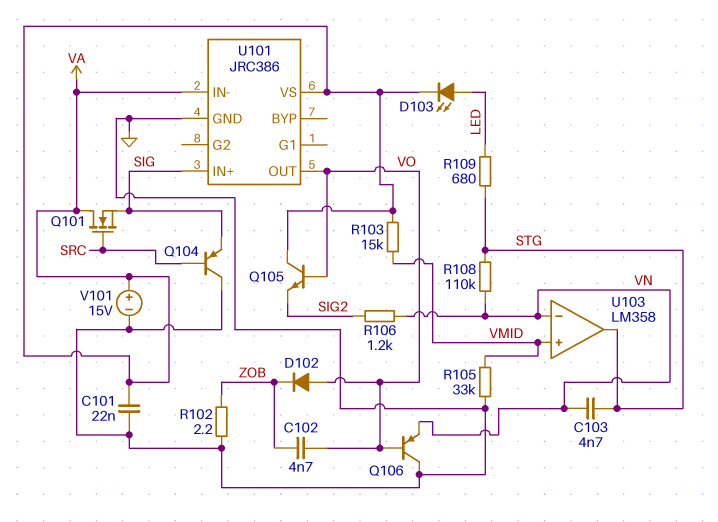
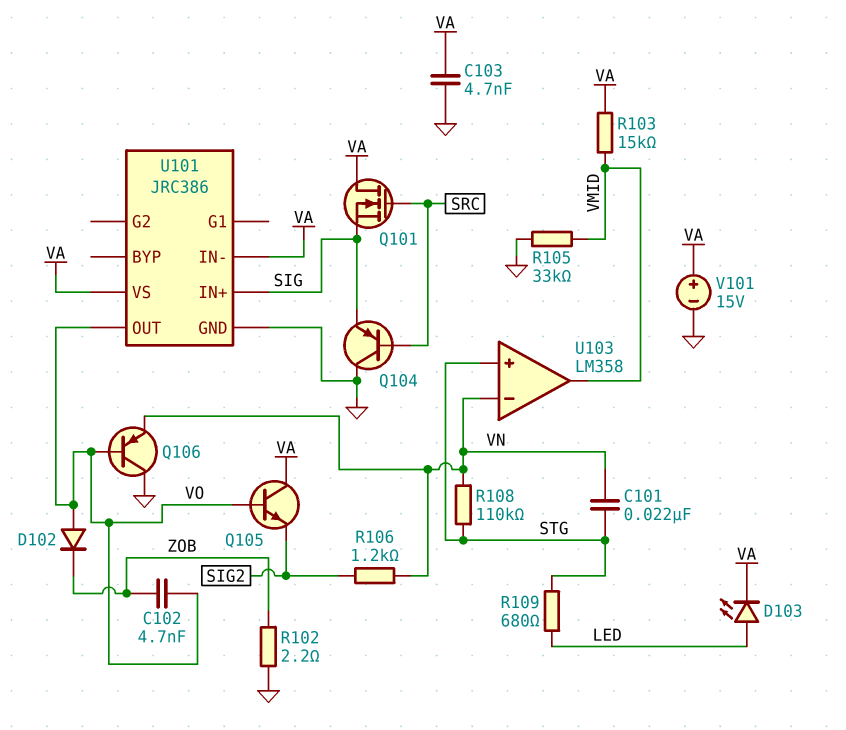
C101: 22nF (GND, VA) -> 22nF (STG, VN)
C103: 4.7nF (STG, VN) -> 4.7nF (GND, VA)
U103 pin in+: VMID -> STG
U103 pin out: STG -> VMID

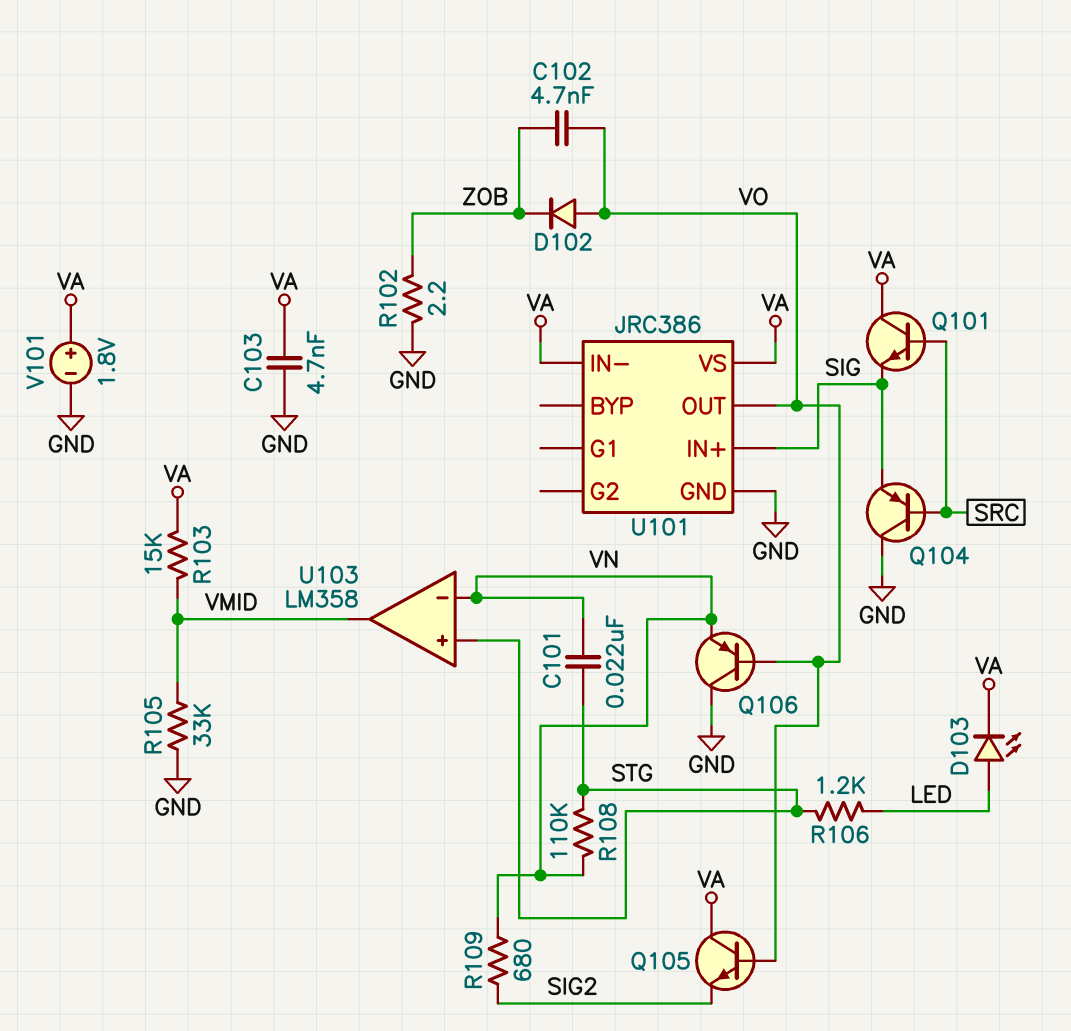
Q101: NMOS (G SRC, D VA, S SIG) -> NPN (B SRC, C VA, E SIG)
R106: 1.2k (SIG2, VN) -> 1.2k (LED, STG)
R109: 680 (LED, STG) -> 680 (SIG2, VN)
V101: 15V (plus VA, minus GND) -> 1.8V (plus VA, minus GND)

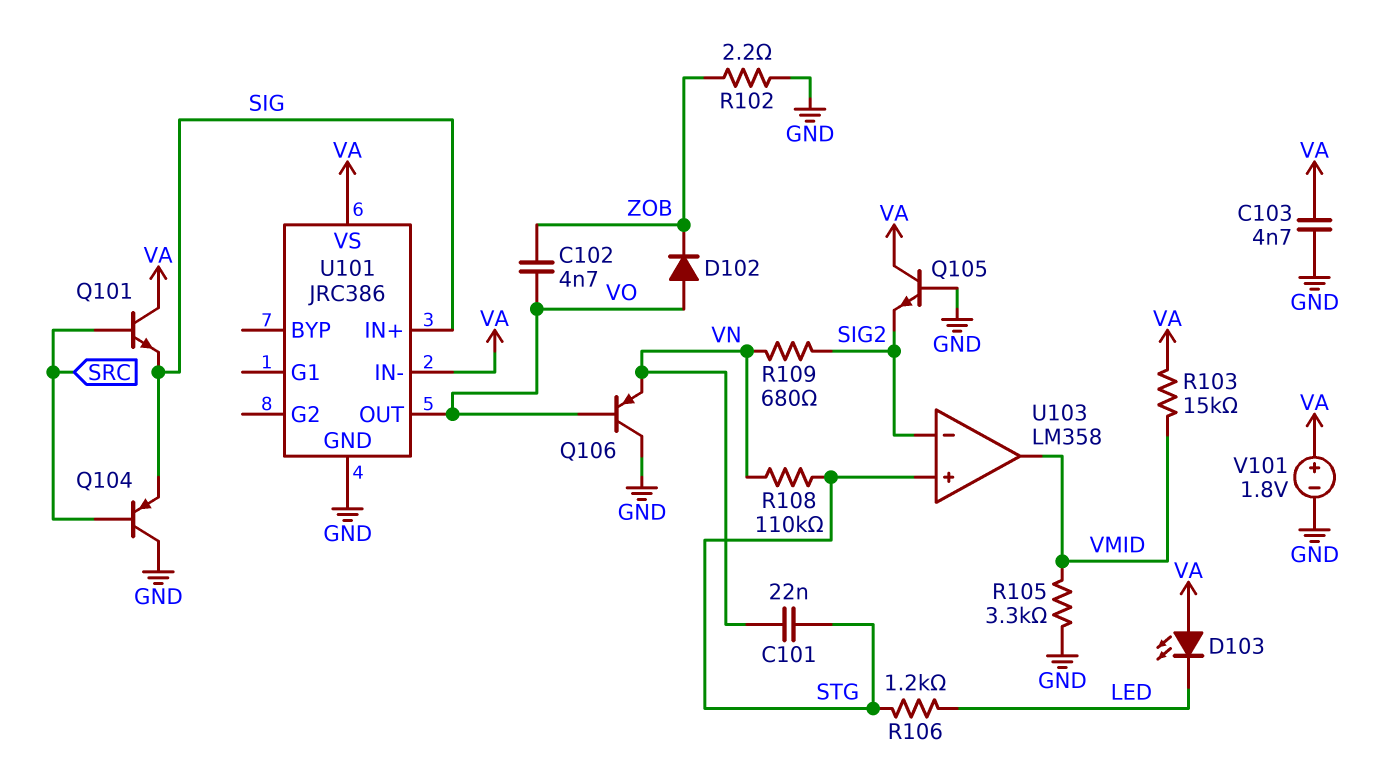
D103: LED (A LED, K VA) -> LED (A VA, K LED)
Q105: NPN (B VO, C VA, E SIG2) -> NPN (B GND, C VA, E SIG2)
R105: 33k (GND, VMID) -> 3.3k (GND, VMID)
U103 pin in-: VN -> SIG2

